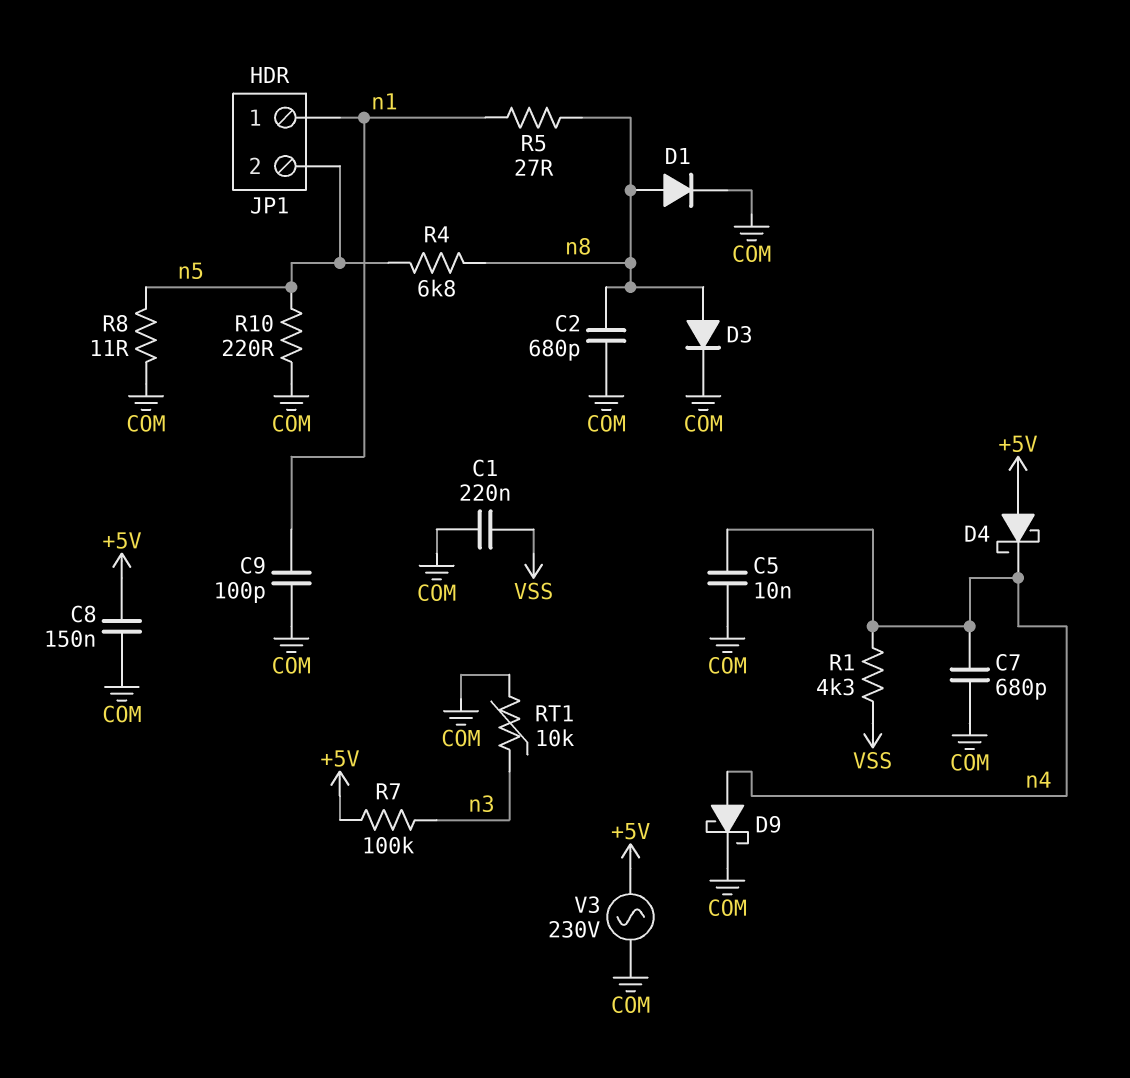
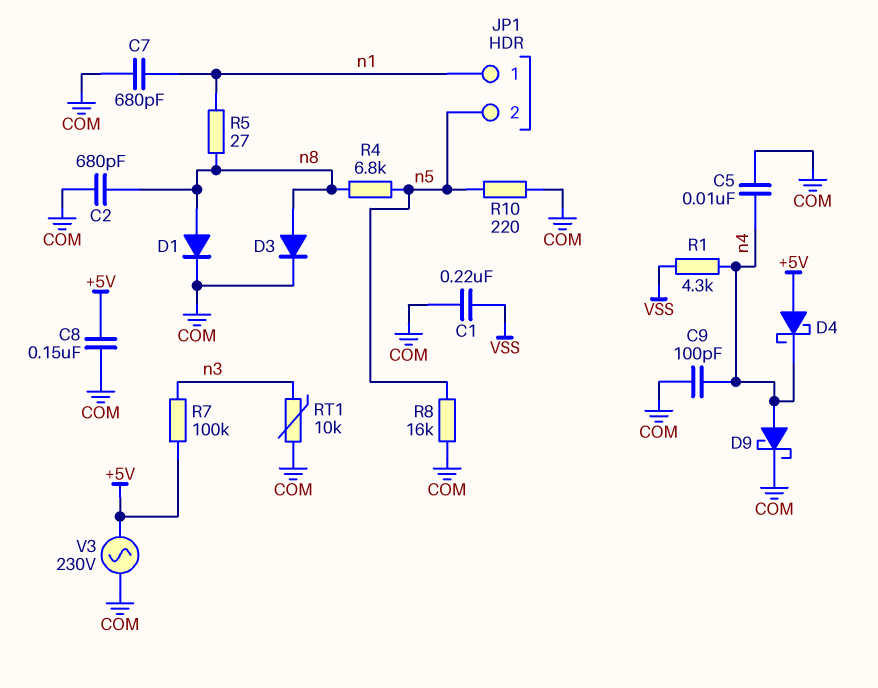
C7: 680pF (COM, n4) -> 680pF (COM, n1)
C9: 100pF (COM, n1) -> 100pF (COM, n4)
R8: 11 (COM, n5) -> 16k (COM, n5)

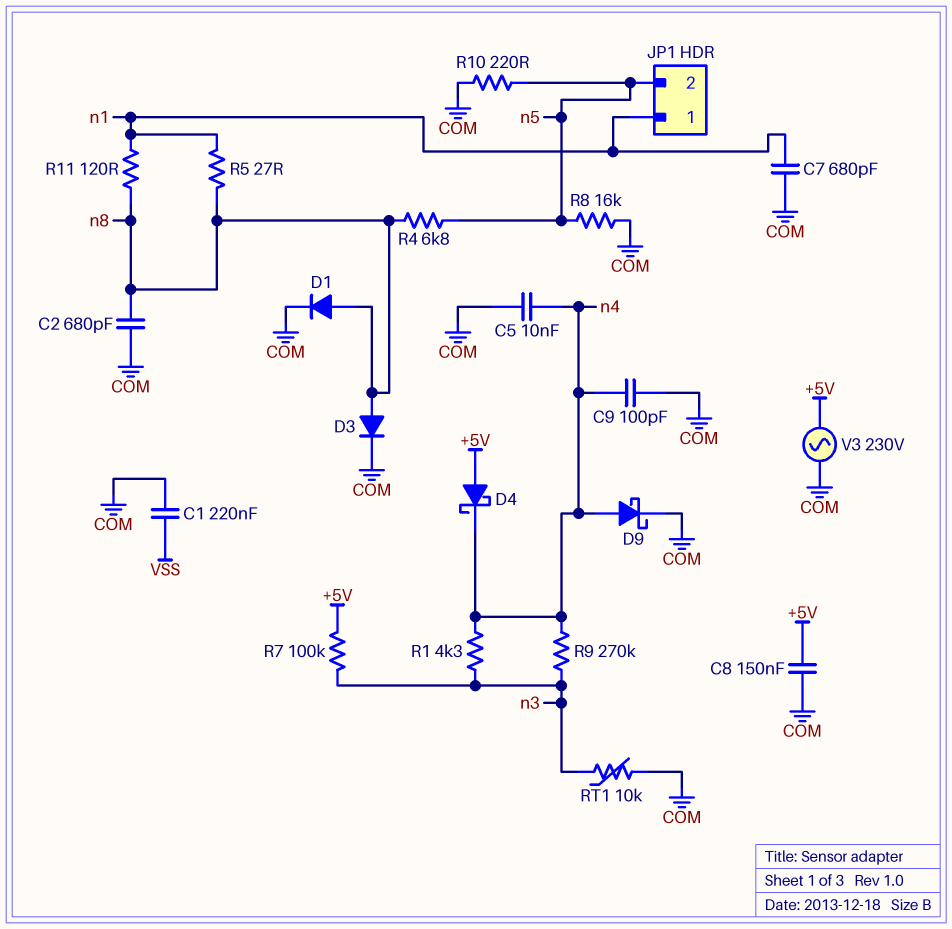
R1: 4.3k (VSS, n4) -> 4.3k (n3, n4)
R9: none -> 270k (n3, n4)
R11: none -> 120 (n1, n8)

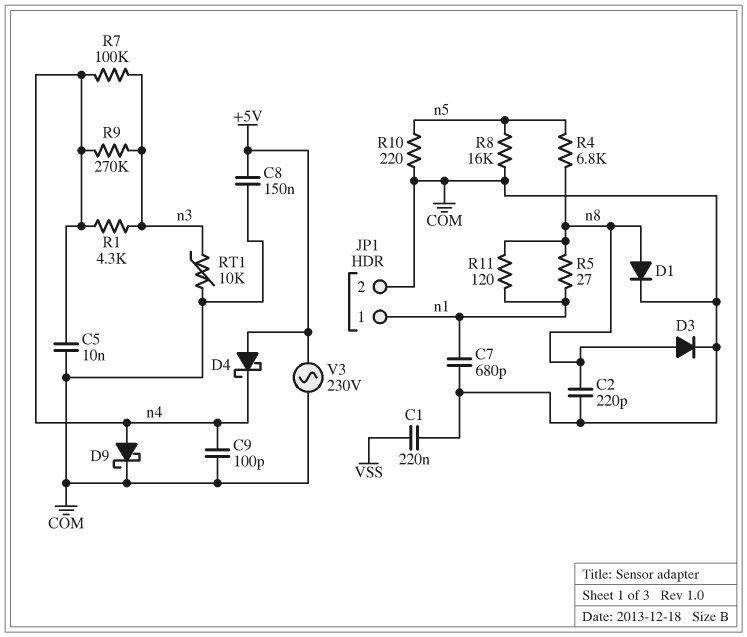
C2: 680pF (COM, n8) -> 220pF (COM, n8)
JP1 pin 2: n5 -> COM
R7: 100k (+5V, n3) -> 100k (n3, n4)

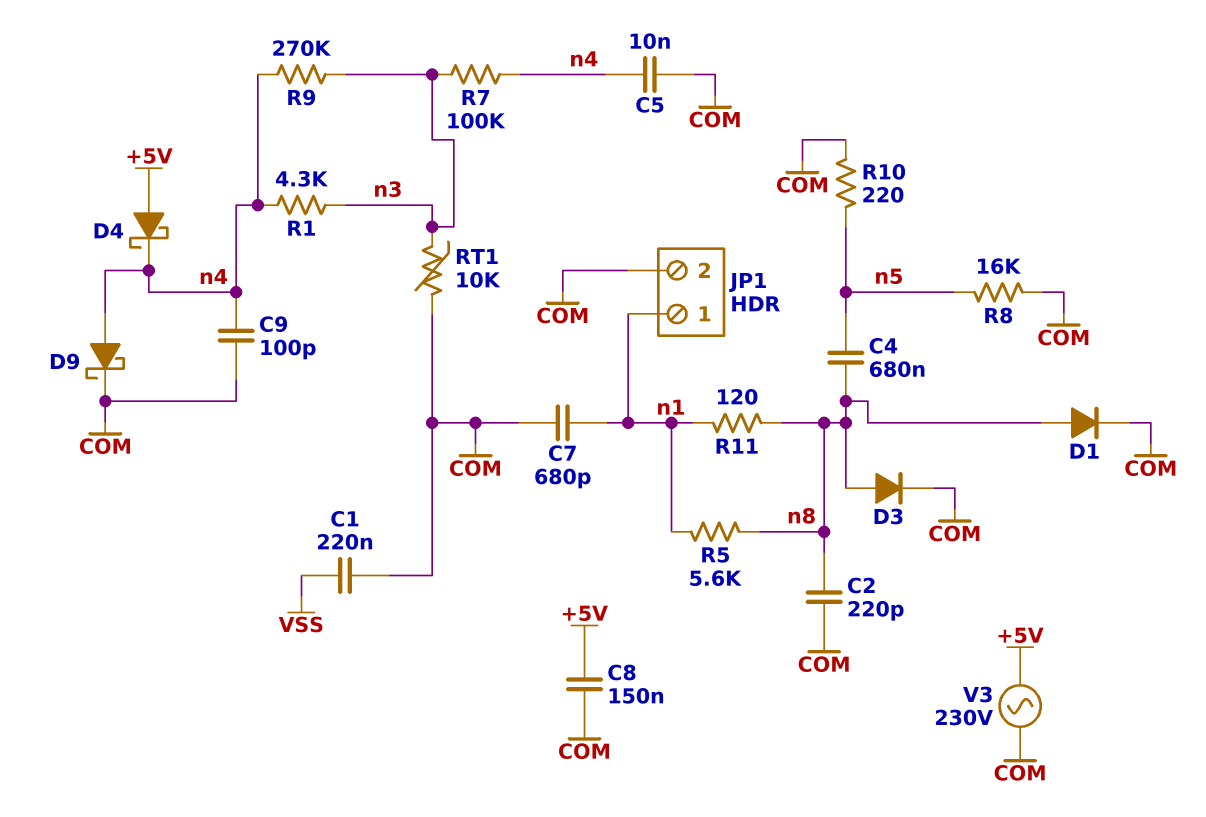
C4: none -> 680nF (n5, n8)
R4: 6.8k (n5, n8) -> none
R5: 27 (n1, n8) -> 5.6k (n1, n8)

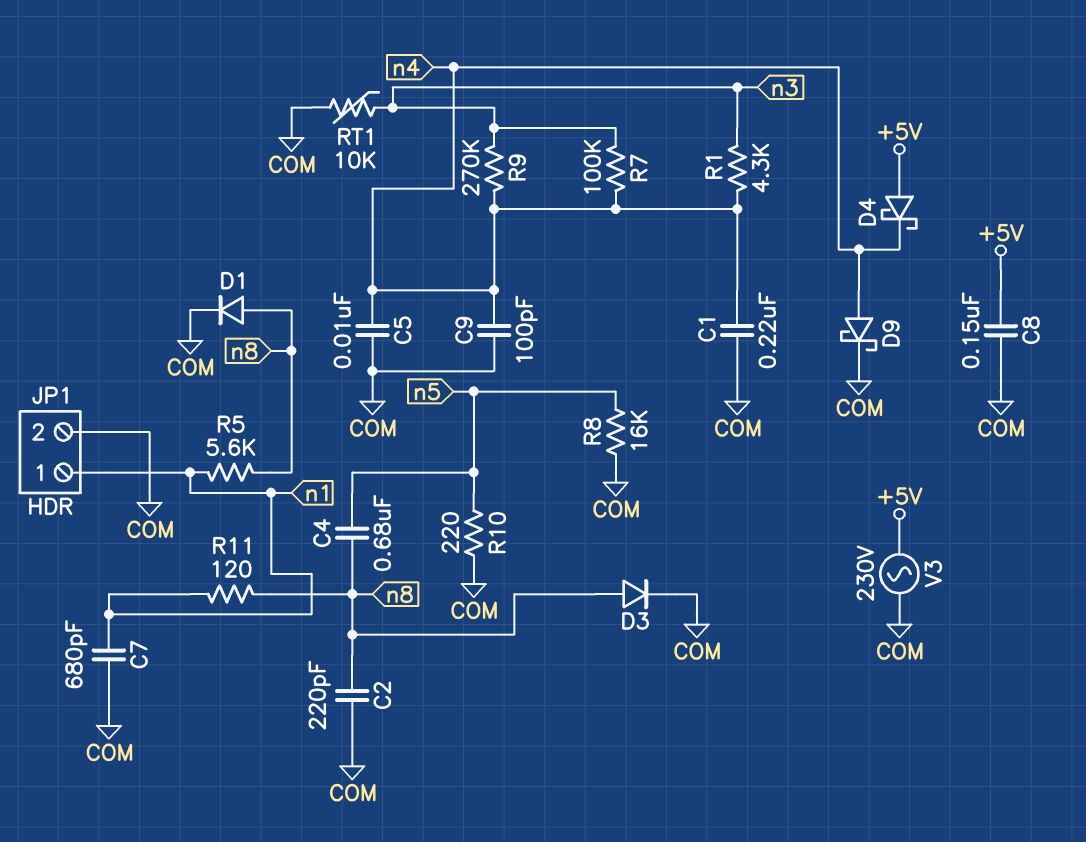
C1: 220nF (COM, VSS) -> 220nF (COM, n4)

